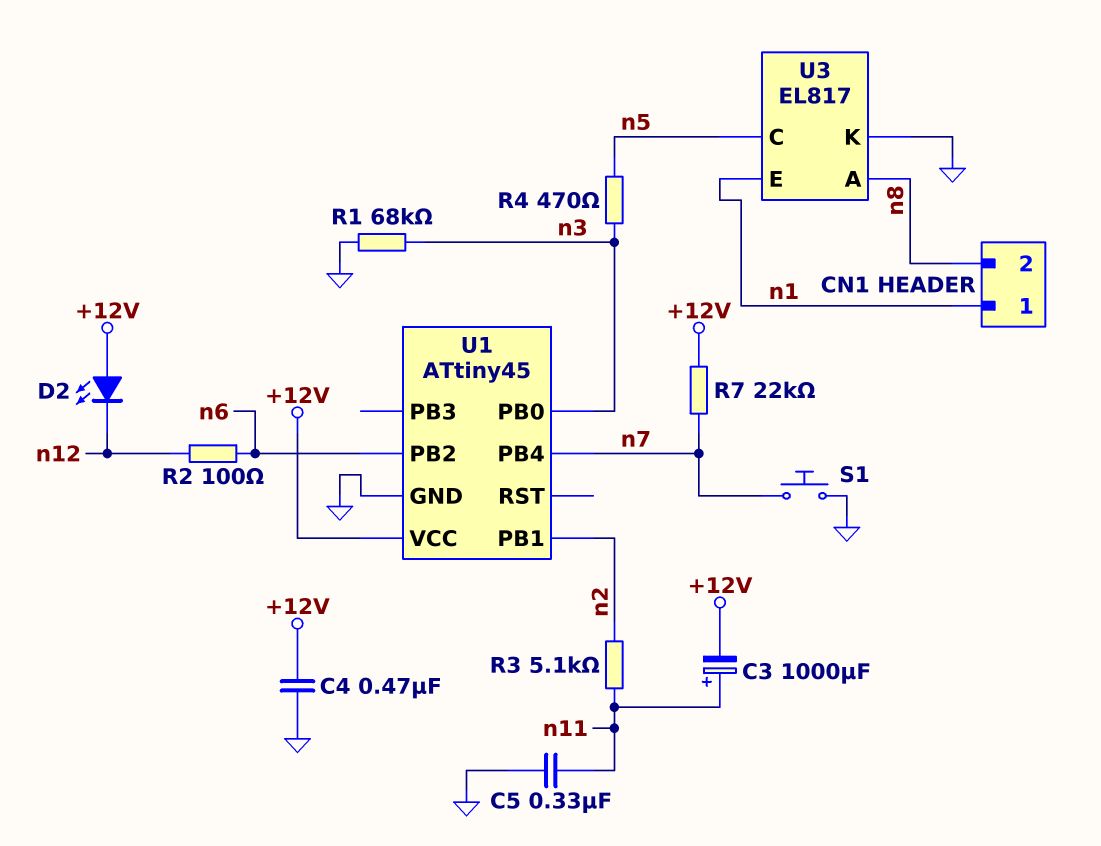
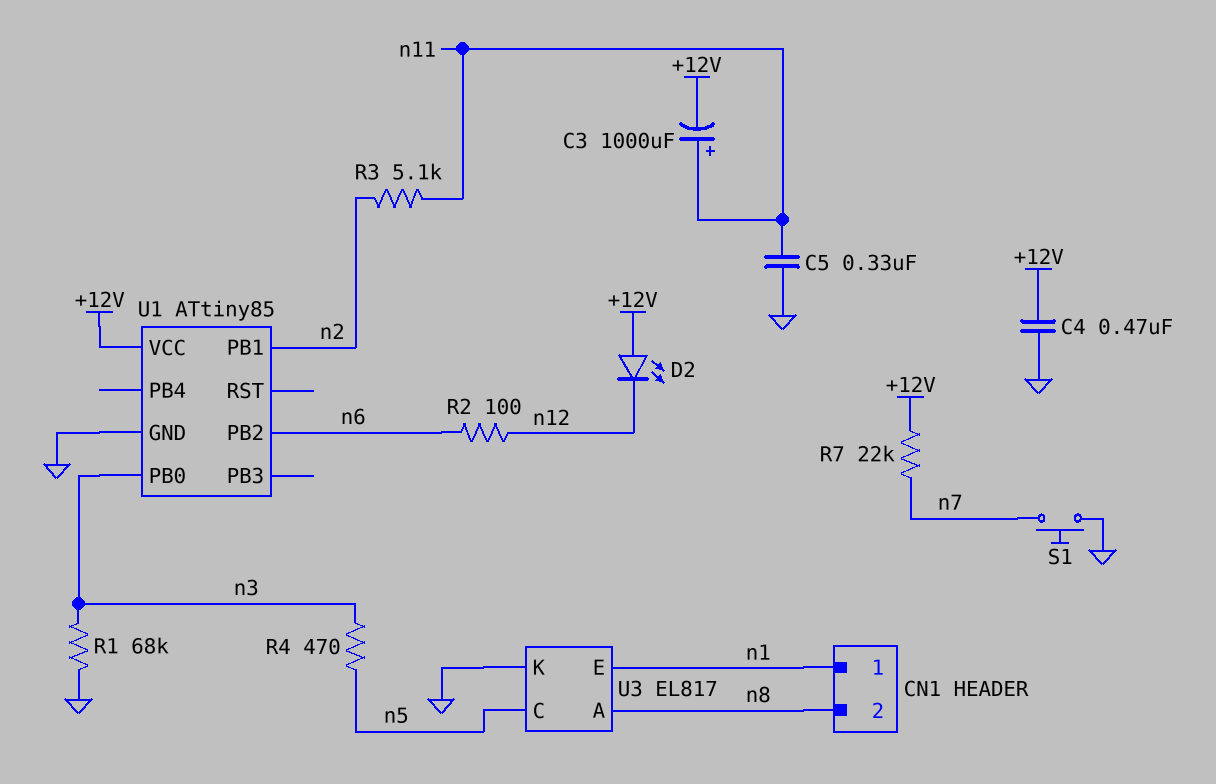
U1: ATtiny45 -> ATtiny85
U1 pin PB4: n7 -> none

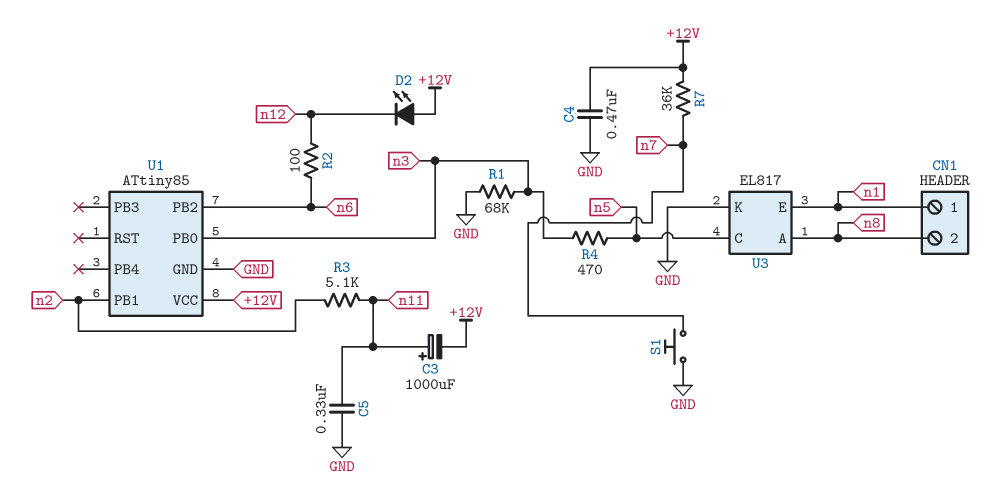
R7: 22k (+12V, n7) -> 36k (+12V, n7)

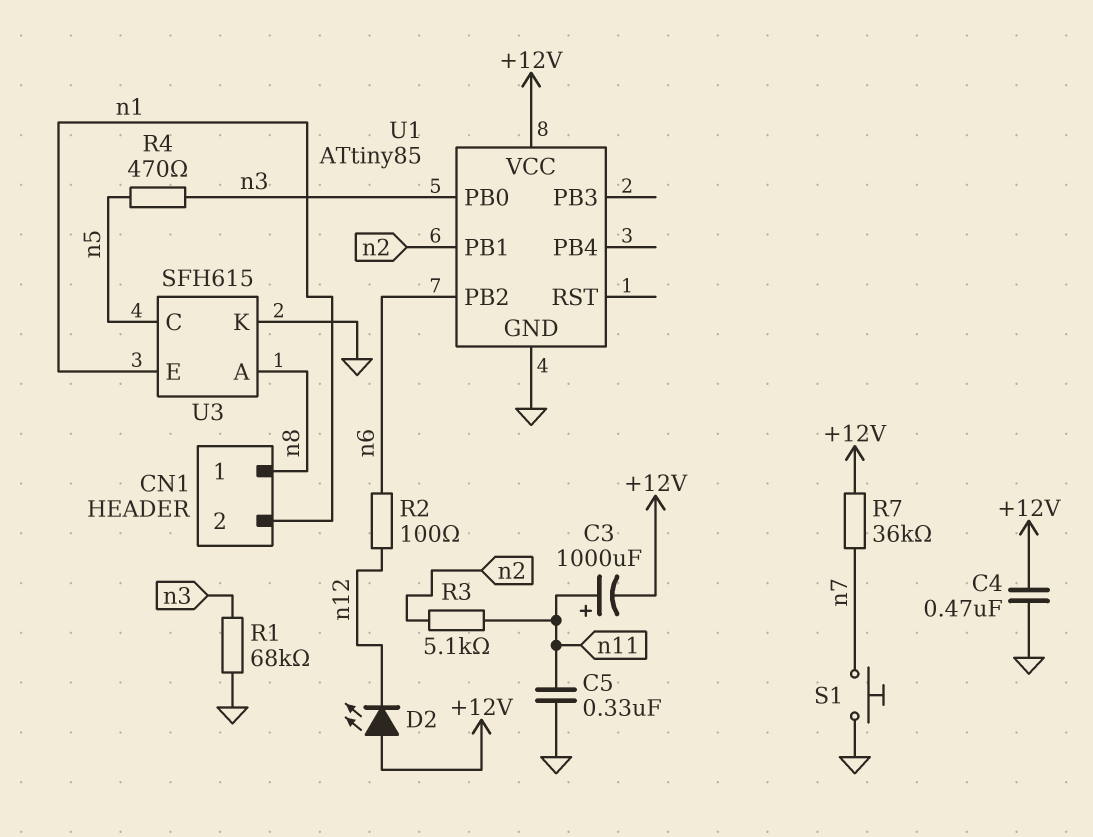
CN1 pin 1: n1 -> n8
CN1 pin 2: n8 -> n1
U3: EL817 -> SFH615

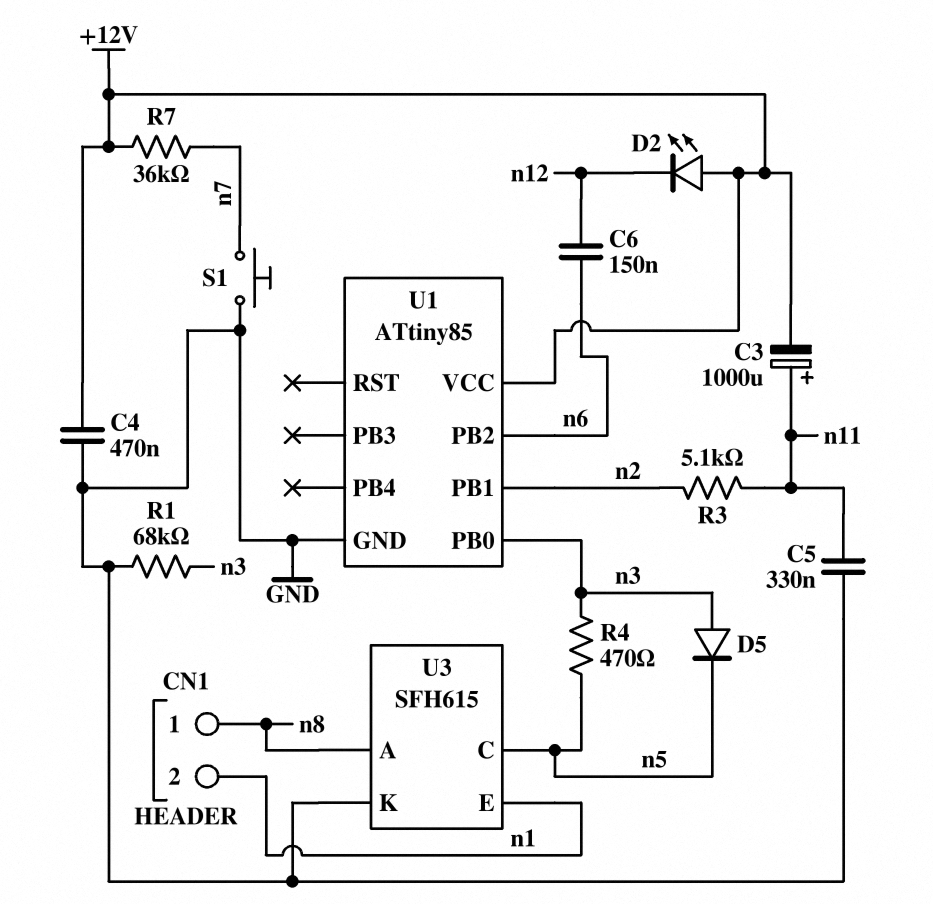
C6: none -> 150nF (n6, n12)
D5: none -> diode (A n3, K n5)
R2: 100 (n6, n12) -> none

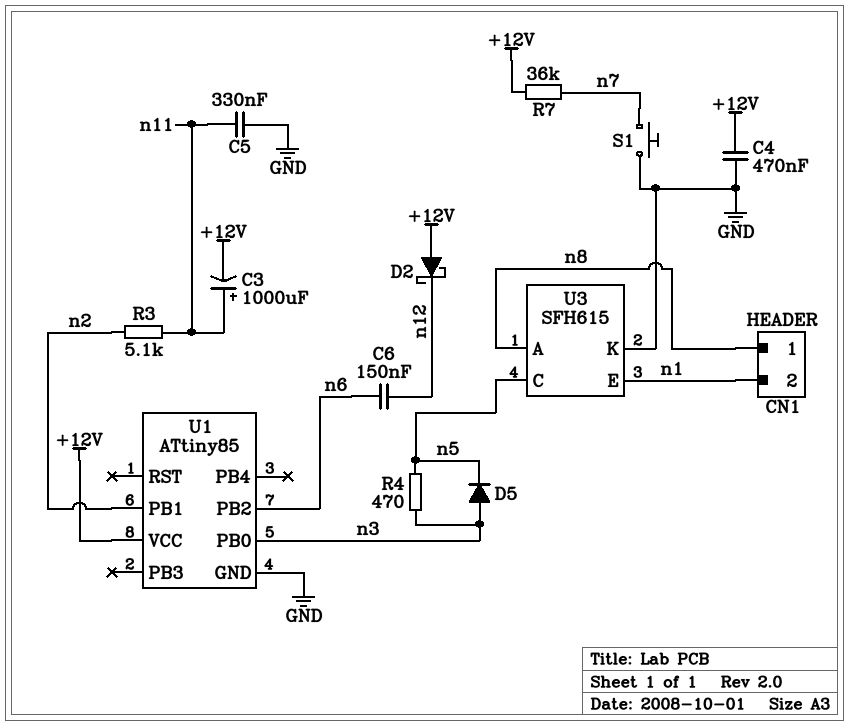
D2: LED (A +12V, K n12) -> schottky (A +12V, K n12)
R1: 68k (GND, n3) -> none

